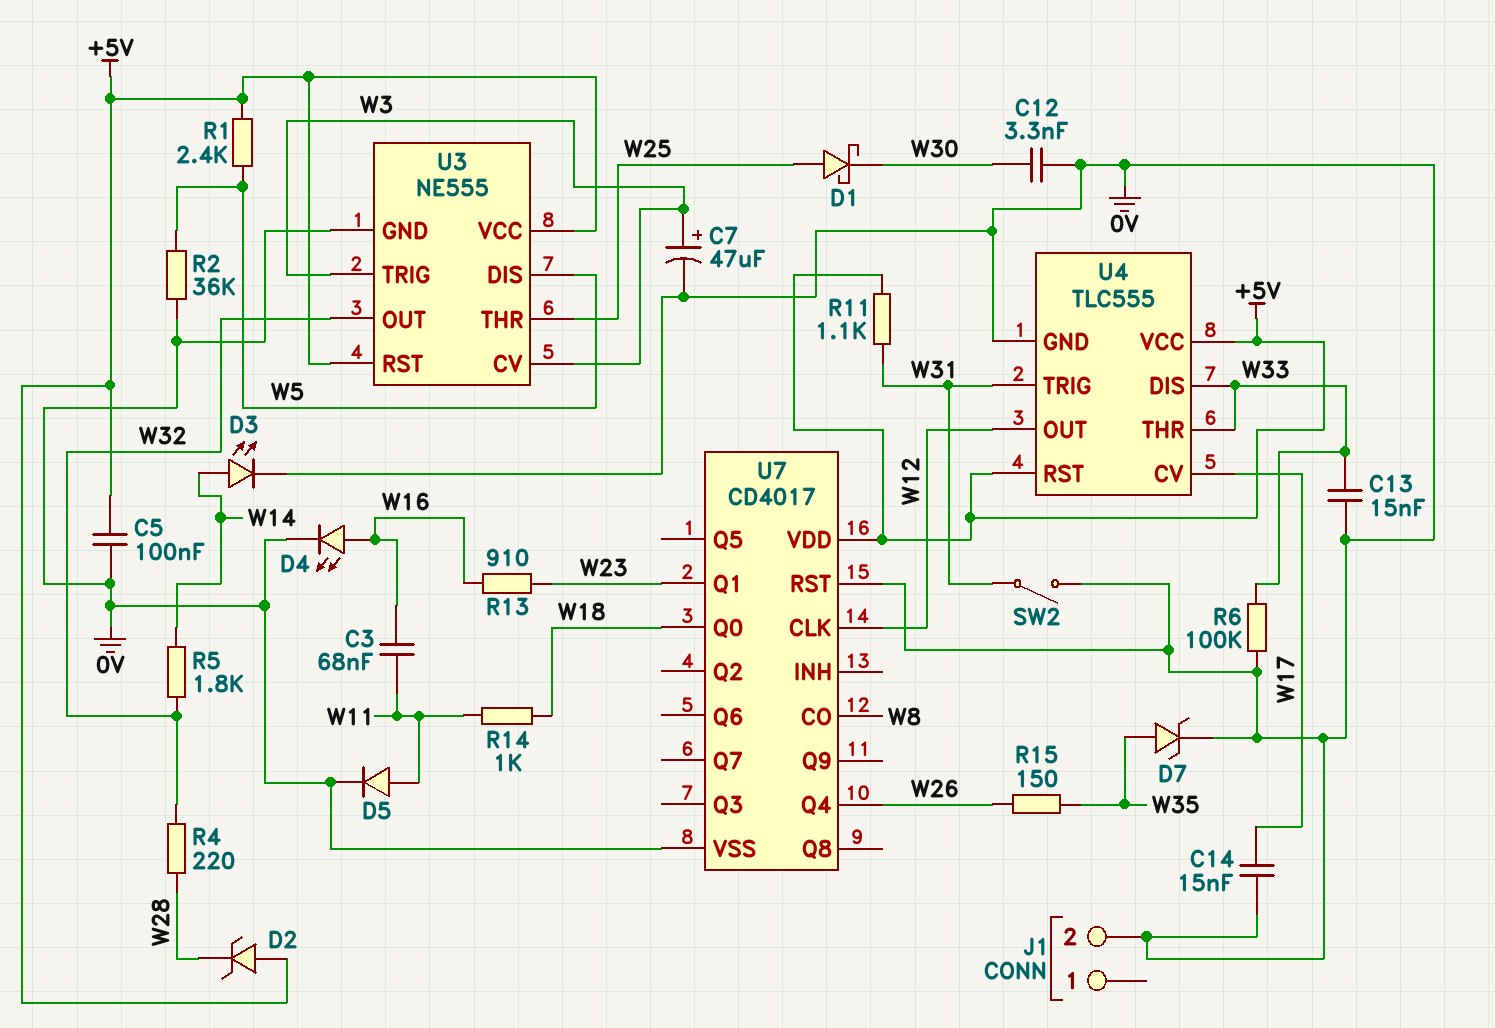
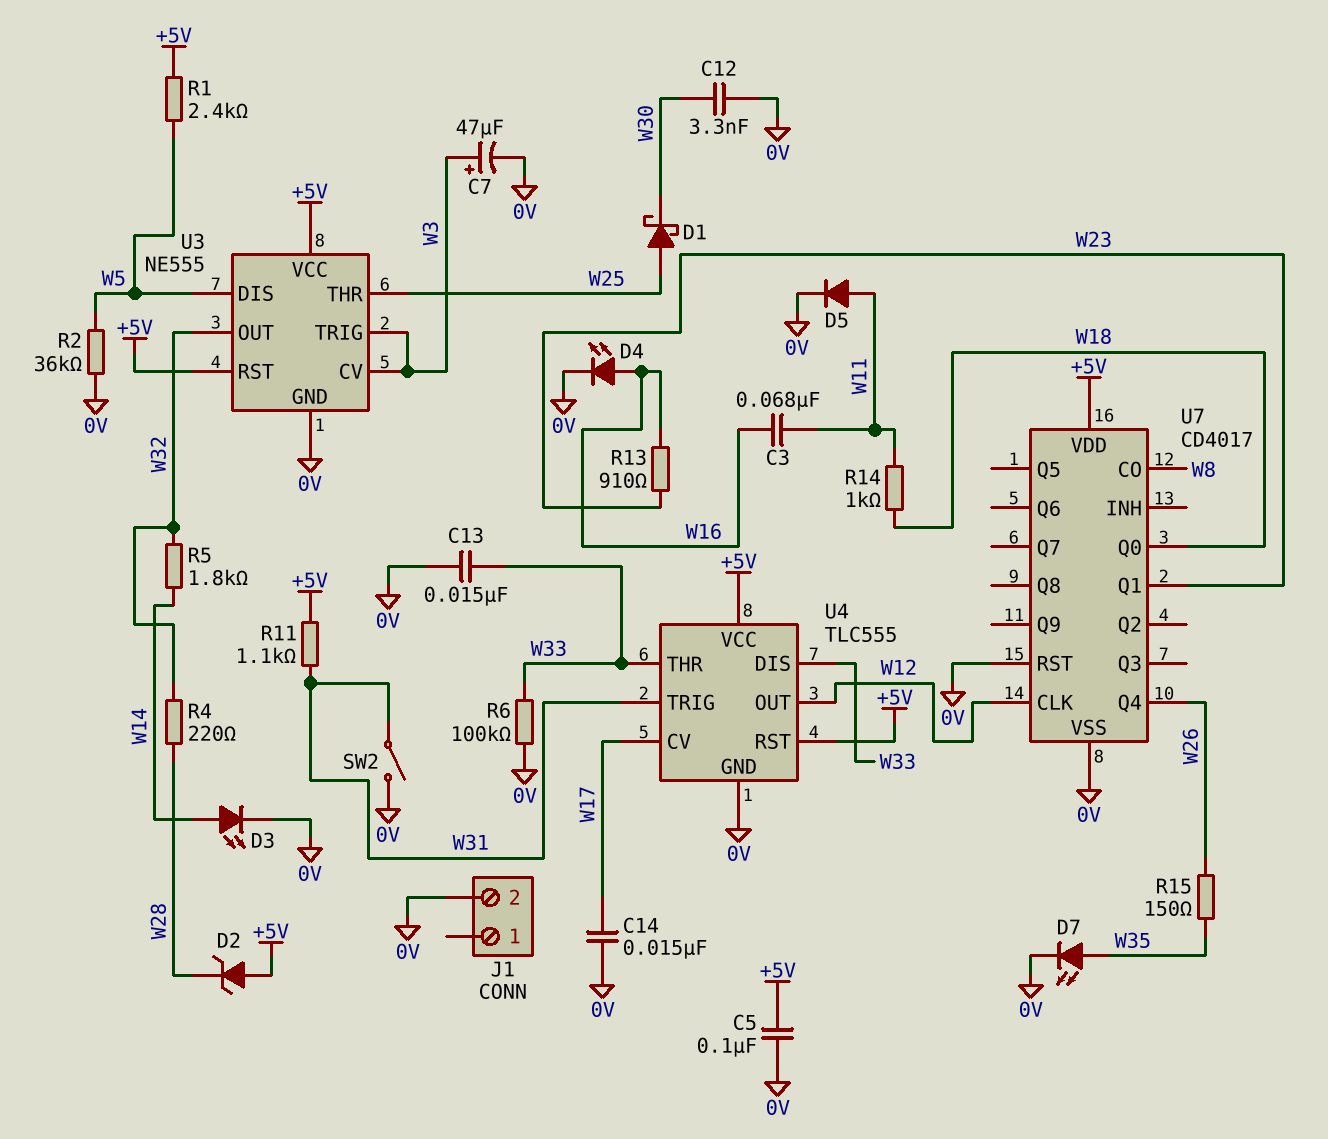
D7: zener (A W35, K 0V) -> LED (A W35, K 0V)

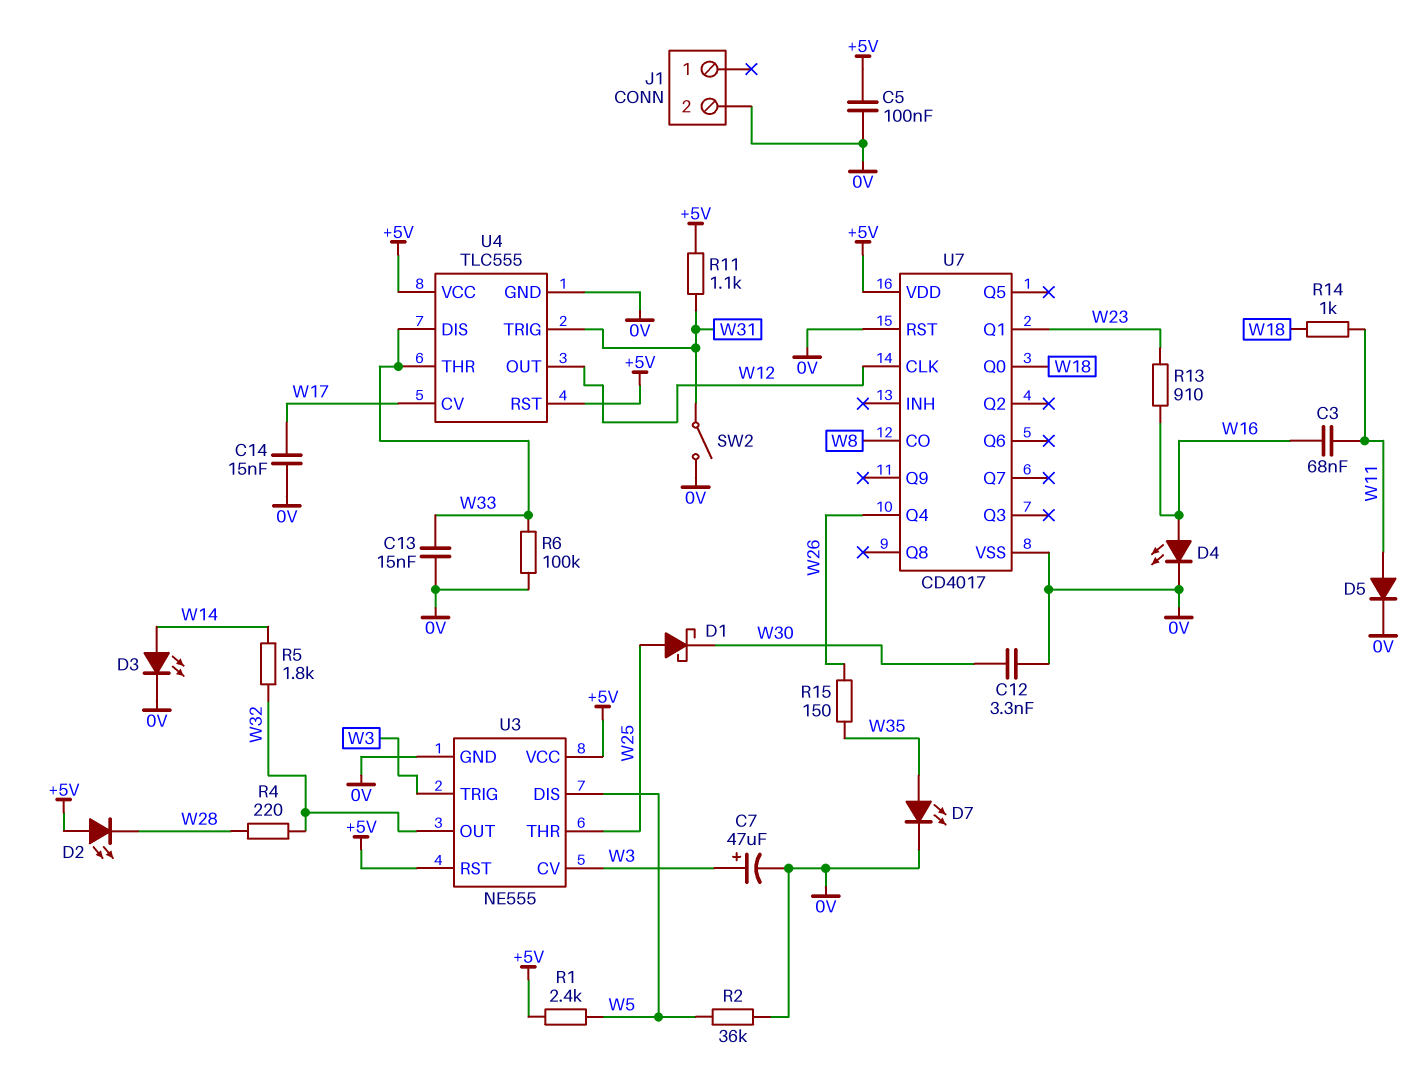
D2: zener (A +5V, K W28) -> LED (A +5V, K W28)

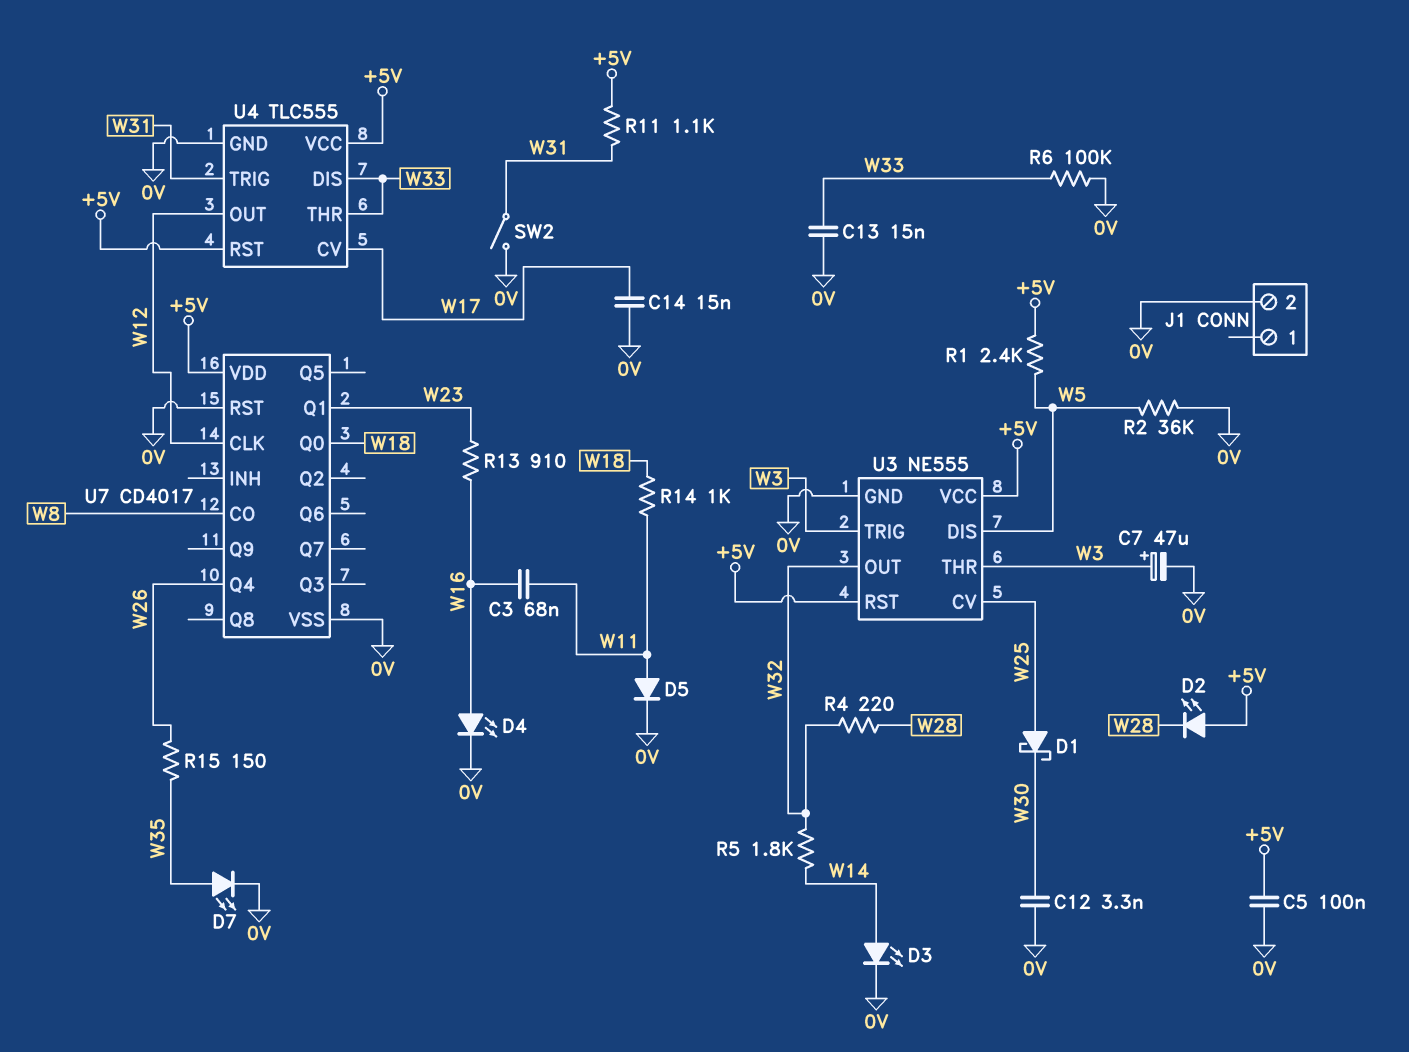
U3 pin CV: W3 -> W25
U3 pin THR: W25 -> W3

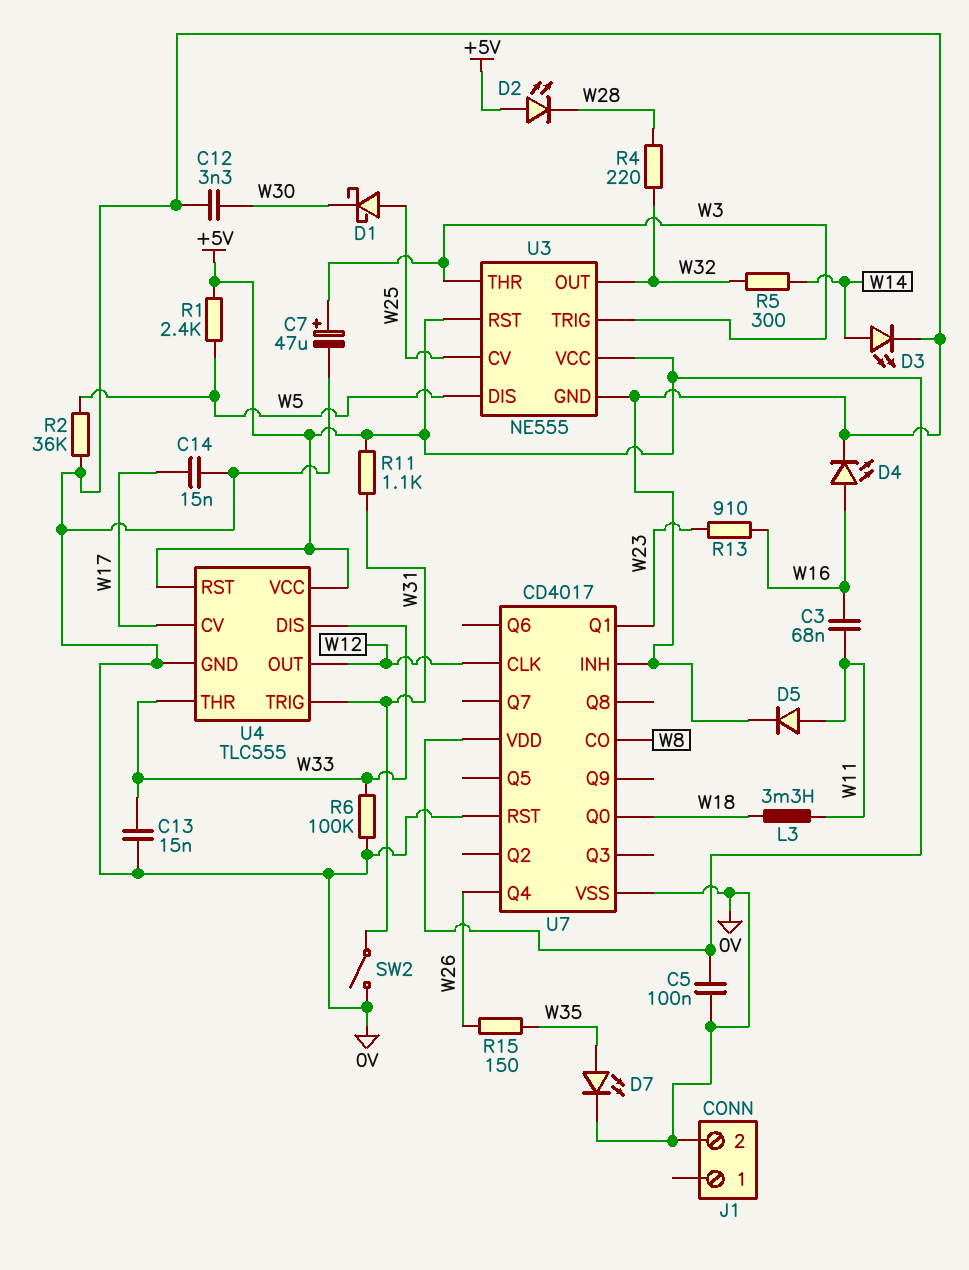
L3: none -> 3.3mH (W11, W18)
R5: 1.8k (W14, W32) -> 300 (W14, W32)
R14: 1k (W11, W18) -> none
U7 pin INH: none -> 0V

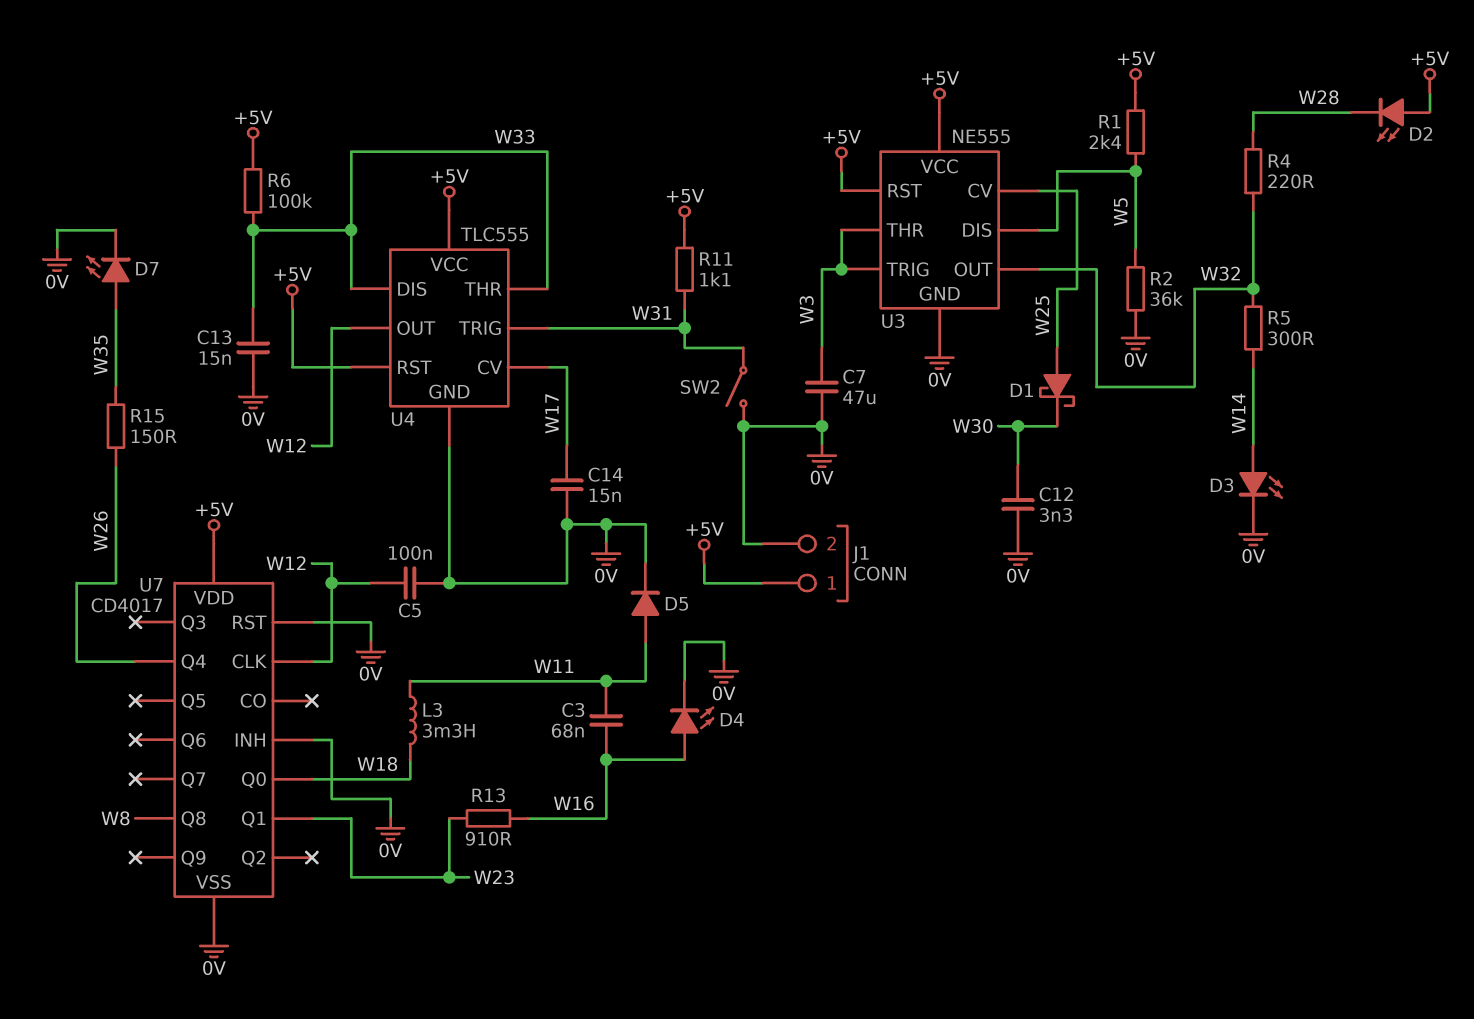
C5: 100nF (+5V, 0V) -> 100nF (0V, W12)
C7: 47uF (plus W3, minus 0V) -> 47uF (0V, W3)
J1 pin 1: none -> +5V
R6: 100k (0V, W33) -> 100k (+5V, W33)
U7 pin CO: W8 -> none
U7 pin Q8: none -> W8

